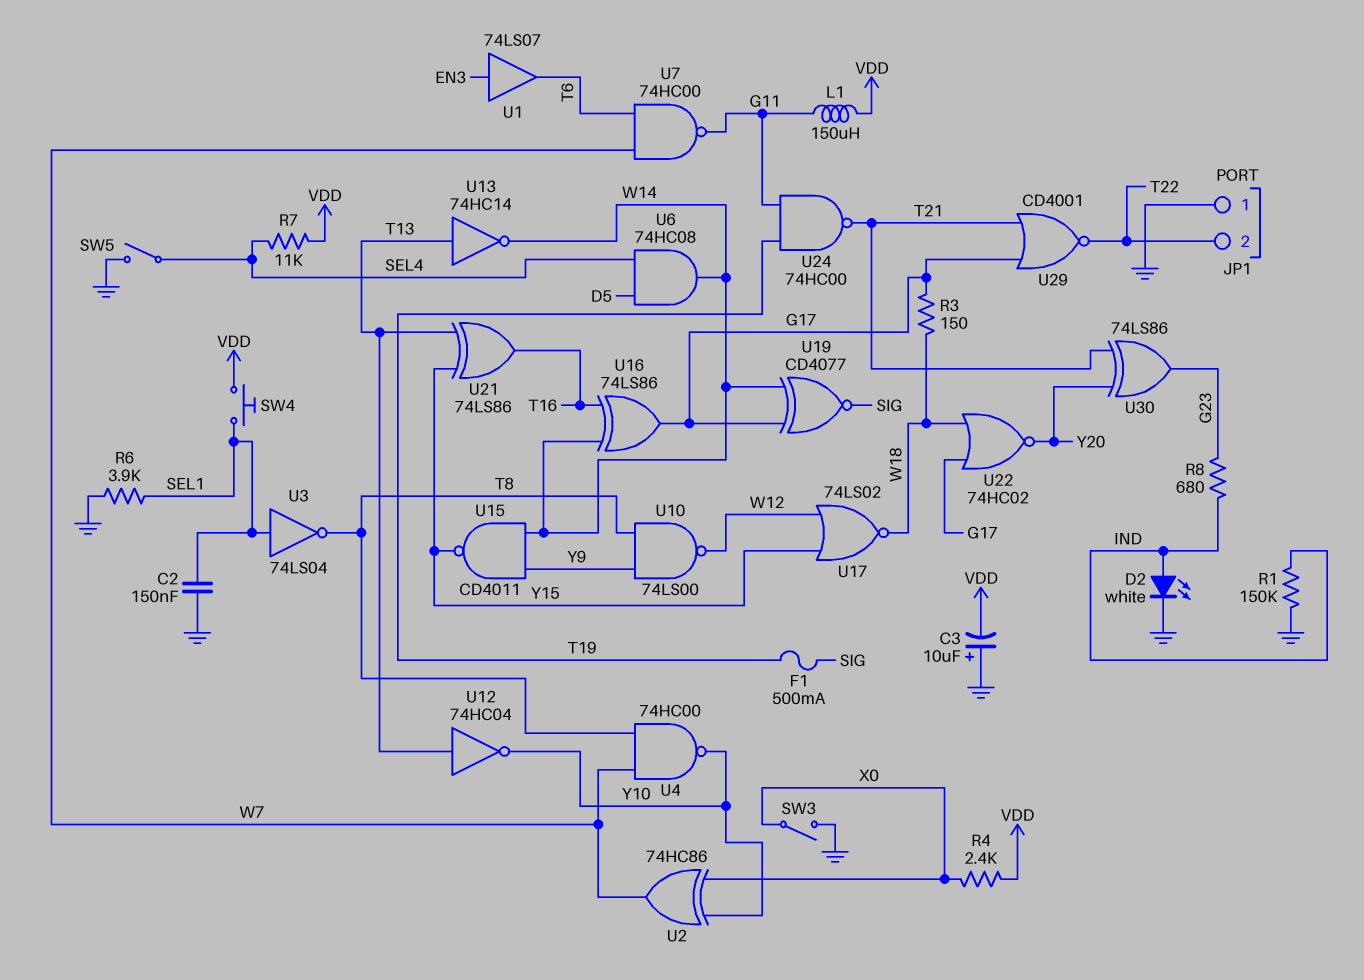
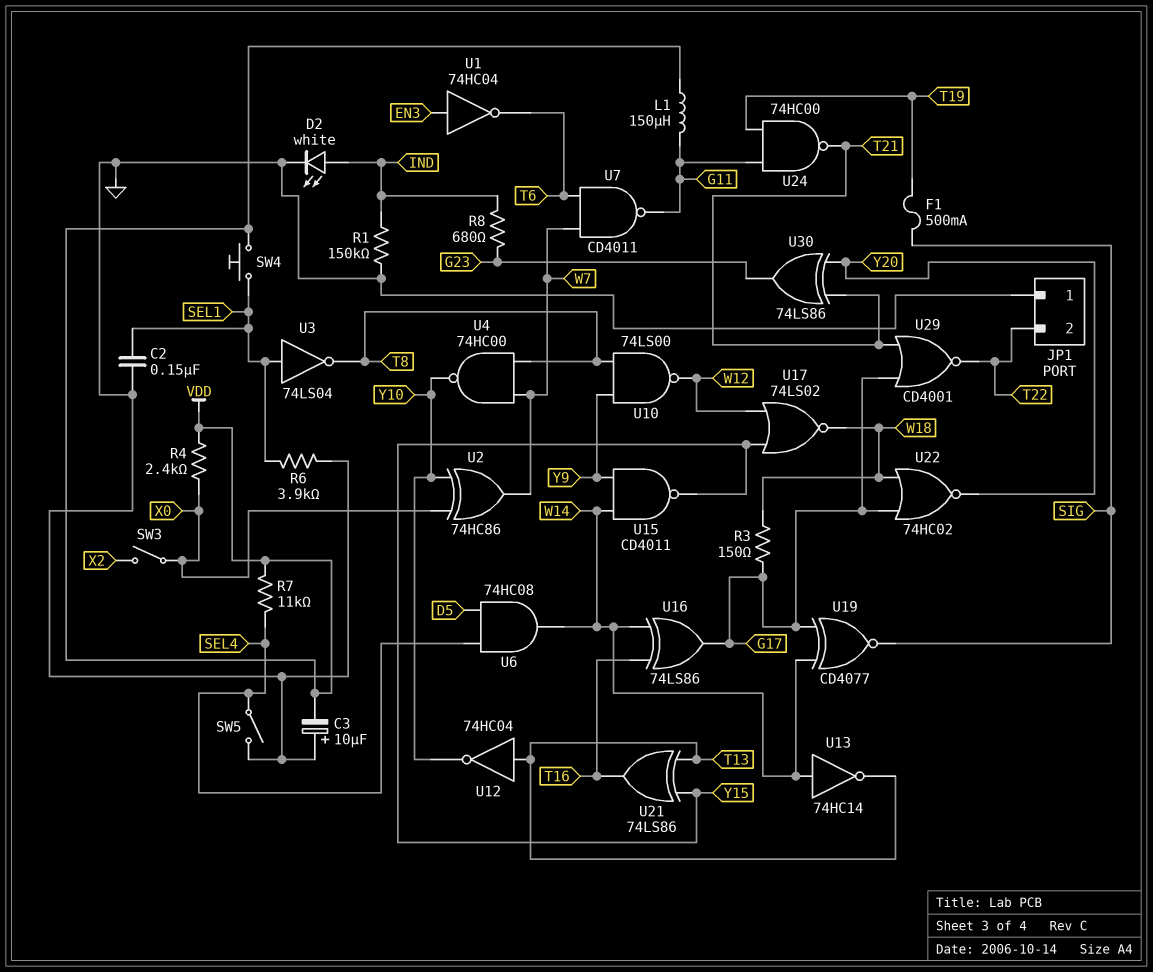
SW3: switch (GND, X0) -> switch (X0, X2)
U1: buffer 74LS07 (in EN3, out T6) -> NOT 74HC04 (in EN3, out T6)
U7: NAND 74HC00 (in T6, in W7, out G11) -> NAND CD4011 (in T6, in W7, out G11)
U13: NOT 74HC14 (in T13, out W14) -> NOT 74HC14 (in W14, out T13)

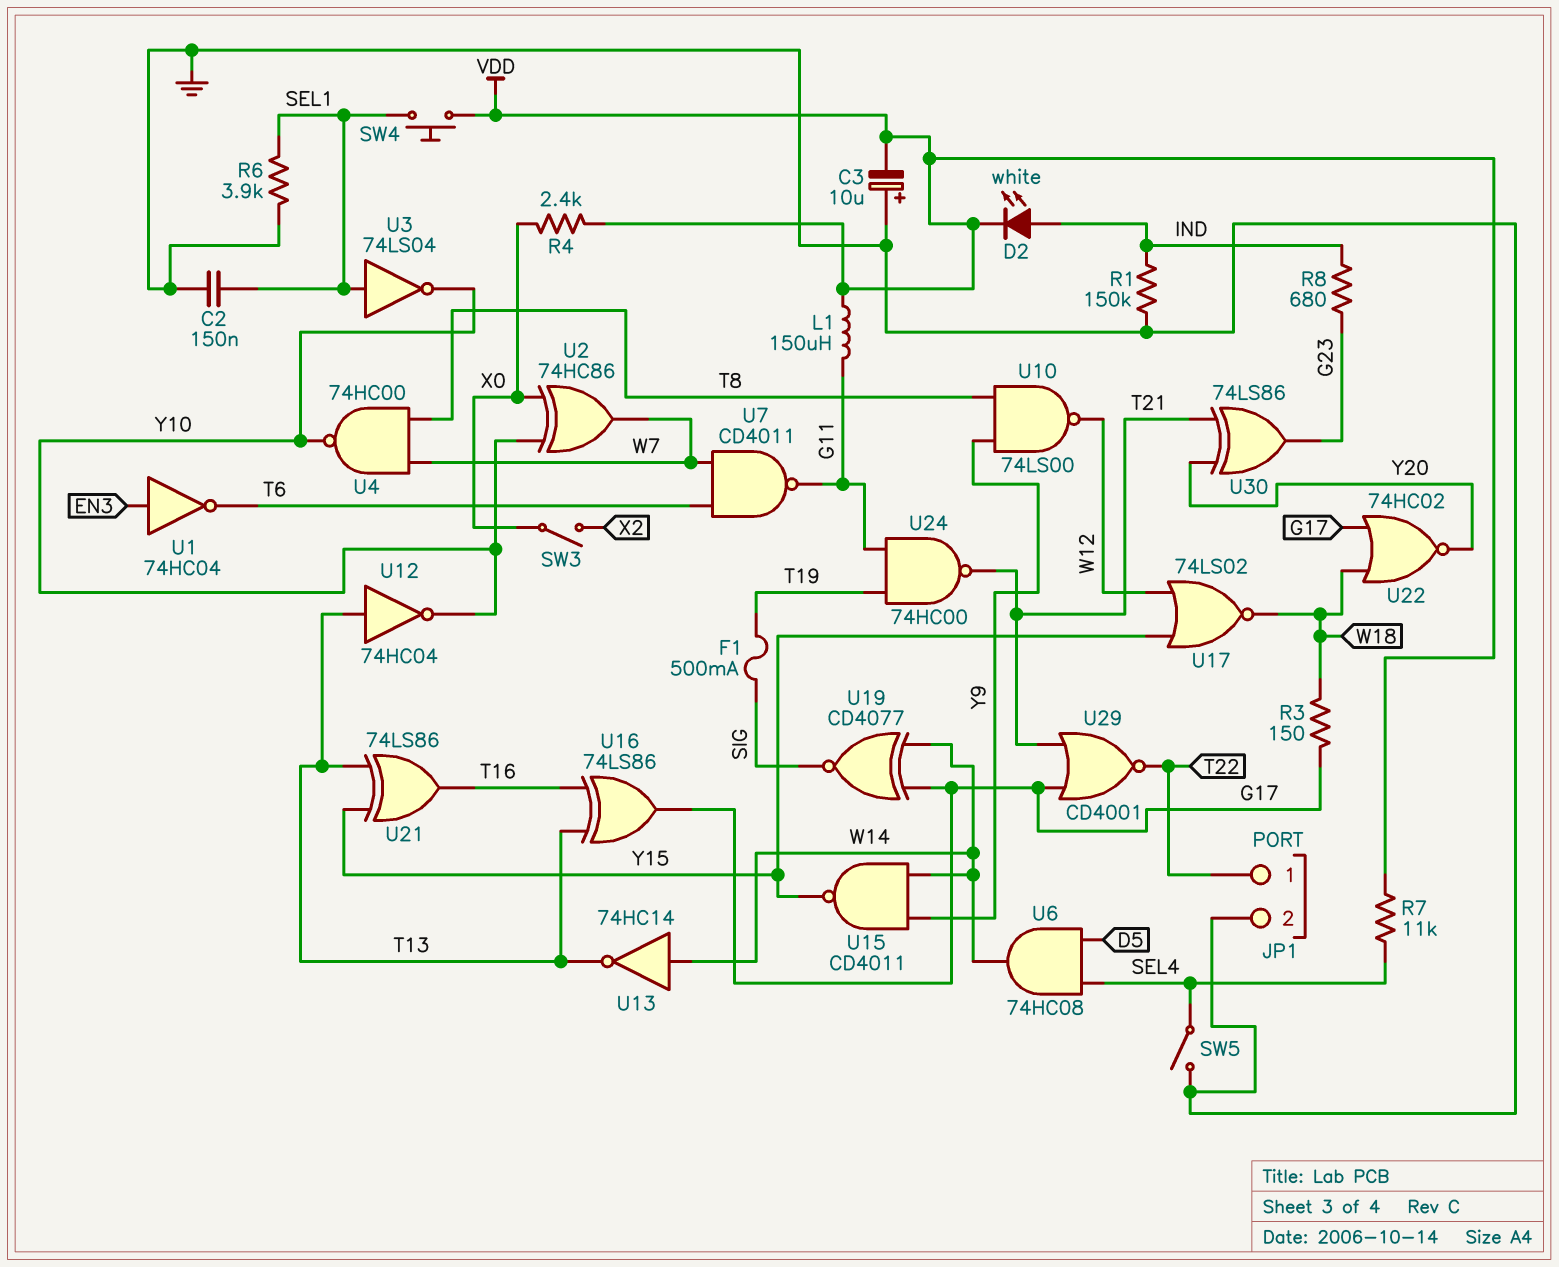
D2: LED white (A IND, K GND) -> LED white (A IND, K VDD)
JP1 pin 1: GND -> T22
JP1 pin 2: T22 -> GND
U3: NOT 74LS04 (in SEL1, out T8) -> NOT 74LS04 (in SEL1, out Y10)
U16: XOR 74LS86 (in T16, in W14, out G17) -> XOR 74LS86 (in T13, in T16, out G17)

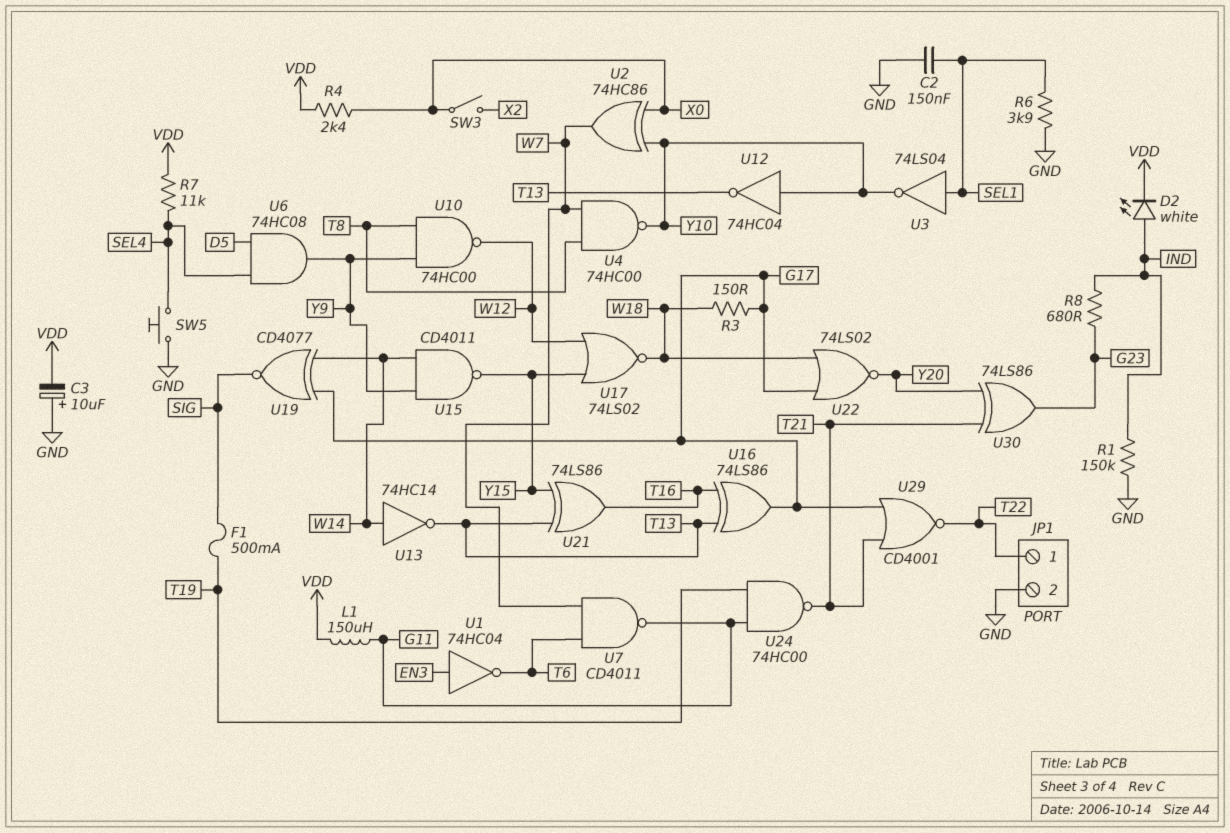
SW4: button (SEL1, VDD) -> none
SW5: switch (GND, SEL4) -> button (GND, SEL4)
U6: AND 74HC08 (in D5, in SEL4, out W14) -> AND 74HC08 (in D5, in SEL4, out Y9)
U10: NAND 74LS00 (in T8, in Y9, out W12) -> NAND 74HC00 (in T8, in Y9, out W12)
U12: NOT 74HC04 (in T13, out Y10) -> NOT 74HC04 (in Y10, out T13)
U22: NOR 74HC02 (in G17, in W18, out Y20) -> NOR 74LS02 (in G17, in W18, out Y20)

